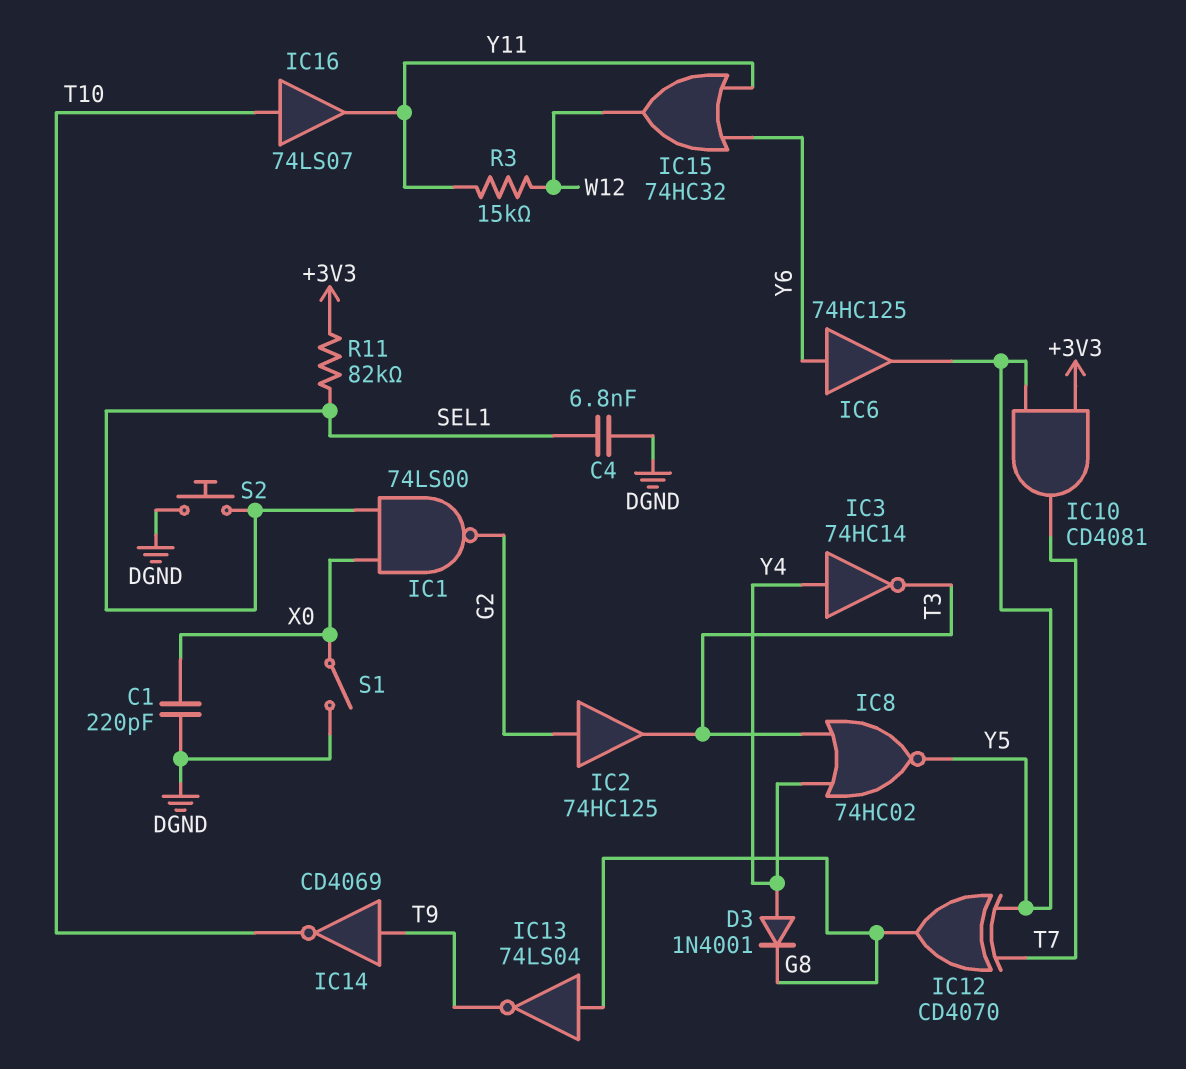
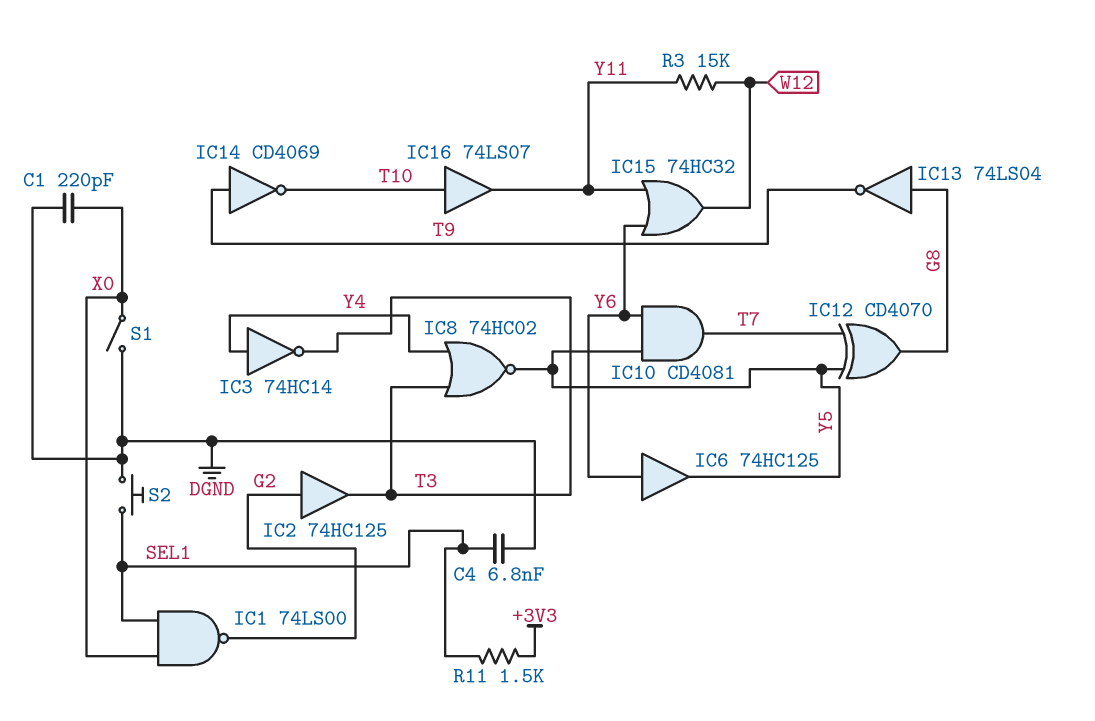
D3: diode 1N4001 (A Y4, K G8) -> none
IC10: AND CD4081 (in +3V3, in Y5, out T7) -> AND CD4081 (in Y5, in Y6, out T7)
R11: 82k (+3V3, SEL1) -> 1.5k (+3V3, SEL1)

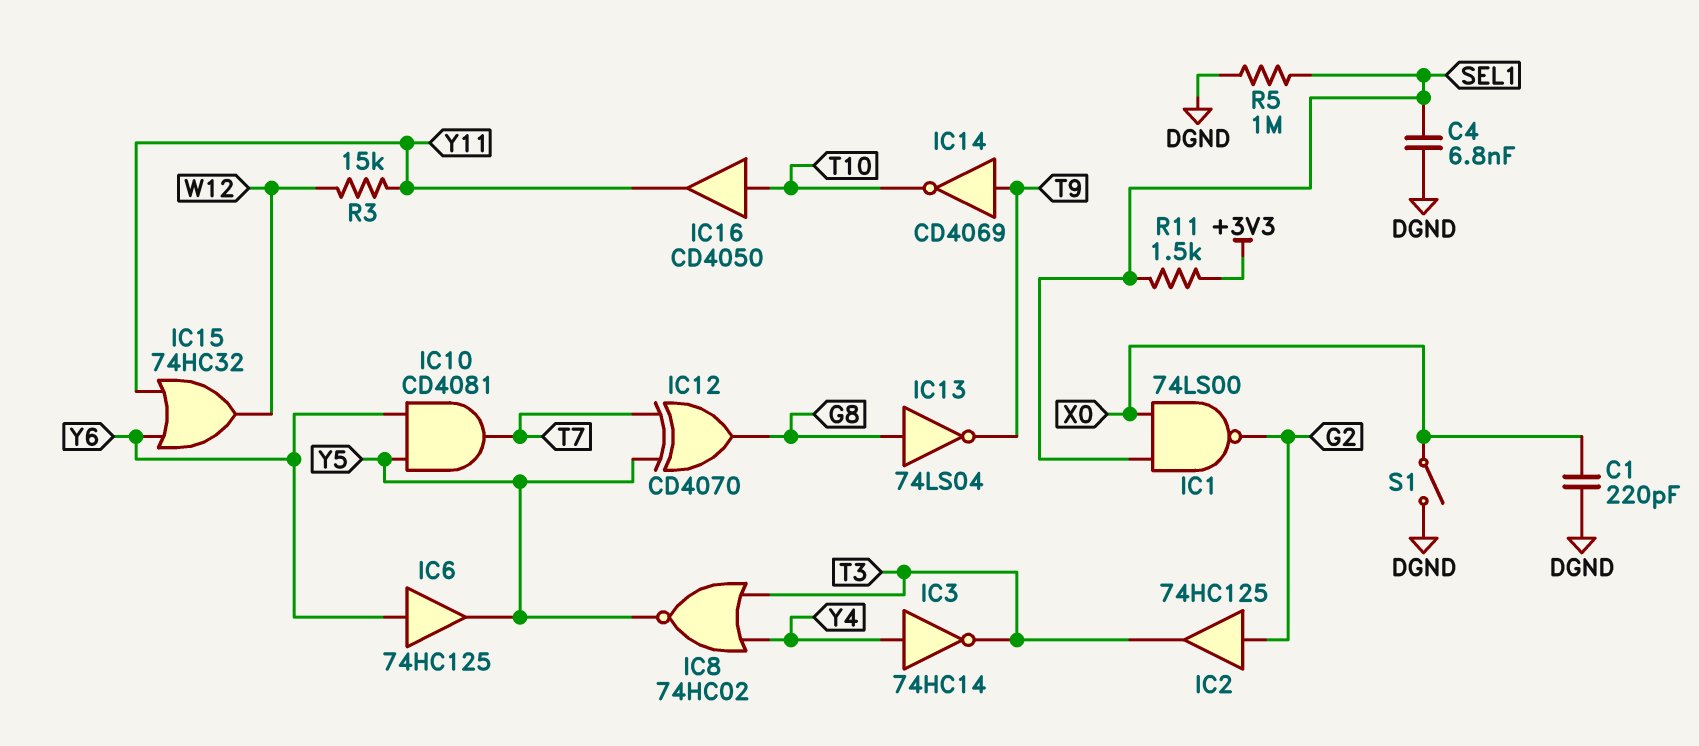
IC16: buffer 74LS07 (in T10, out Y11) -> buffer CD4050 (in T10, out Y11)
R5: none -> 1M (DGND, SEL1)
S2: button (DGND, SEL1) -> none

